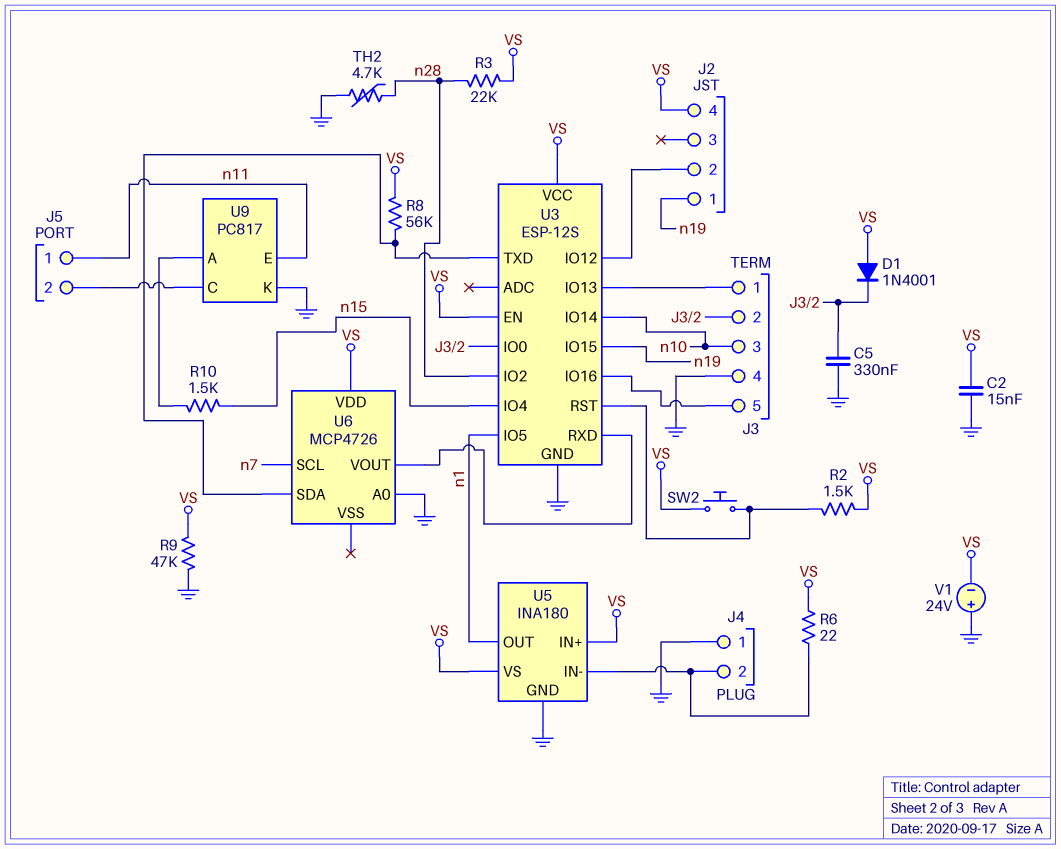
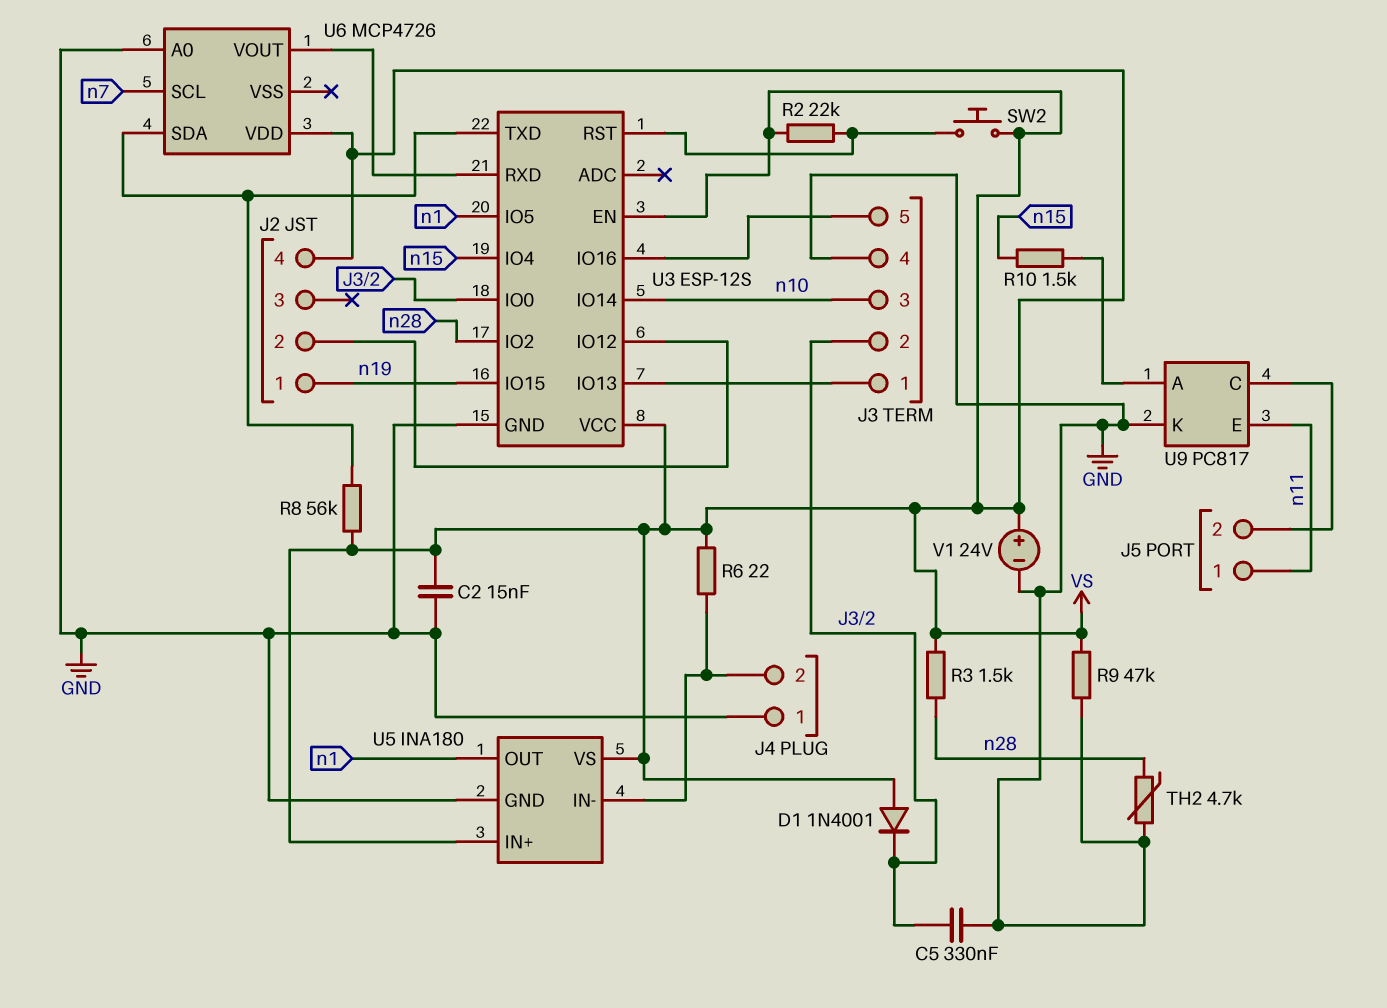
R2: 1.5k (U3/RST, VS) -> 22k (U3/RST, VS)
R3: 22k (VS, n28) -> 1.5k (VS, n28)
V1: 24V (plus GND, minus VS) -> 24V (plus VS, minus GND)

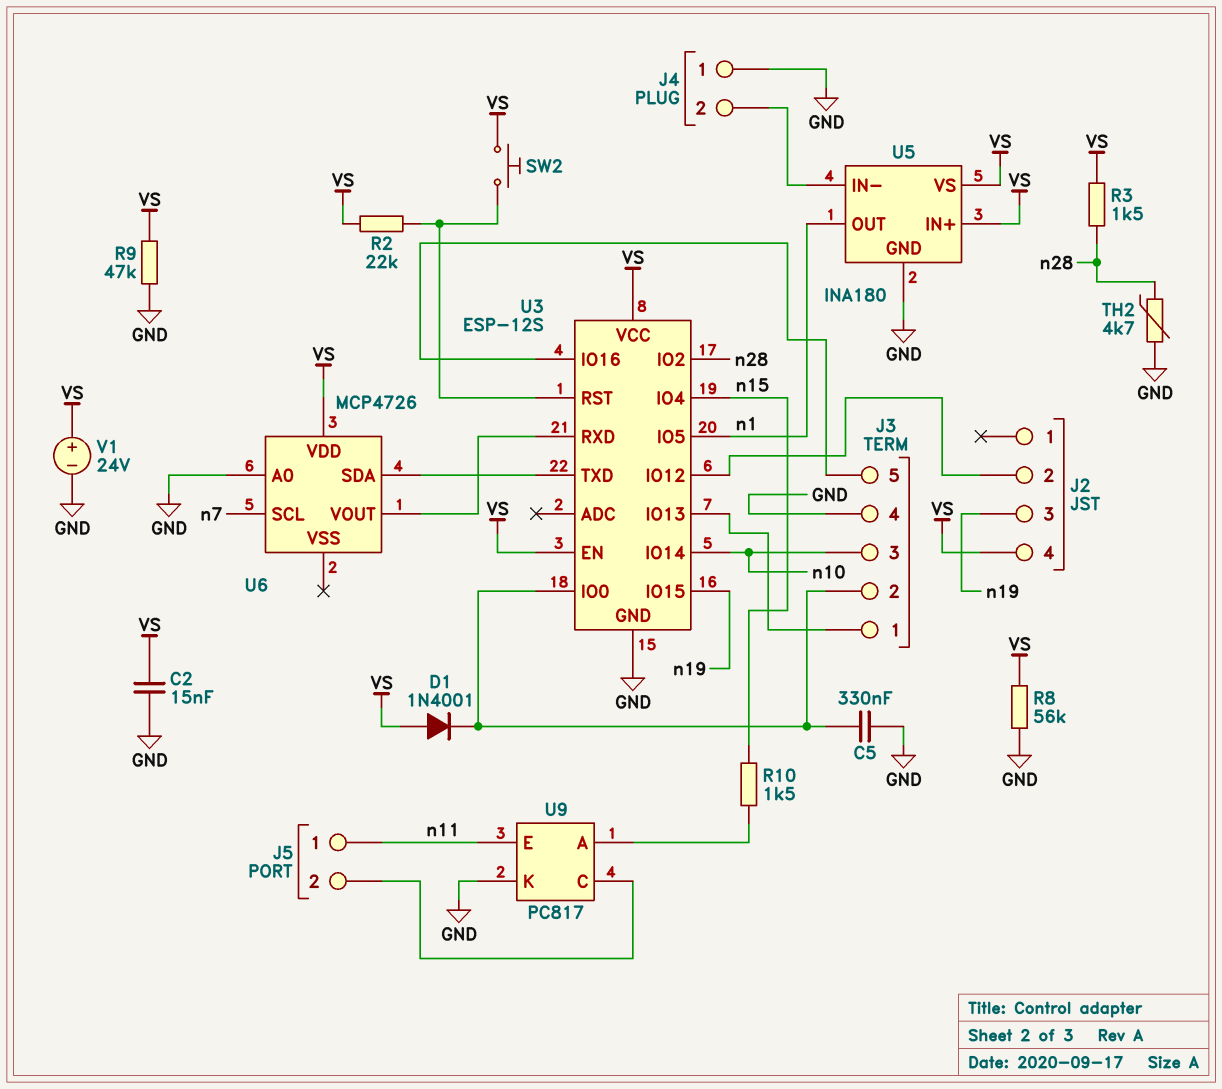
J2 pin 1: n19 -> none
J2 pin 3: none -> n19
R6: 22 (J4/2, VS) -> none
R8: 56k (U3/TXD, VS) -> 56k (GND, VS)

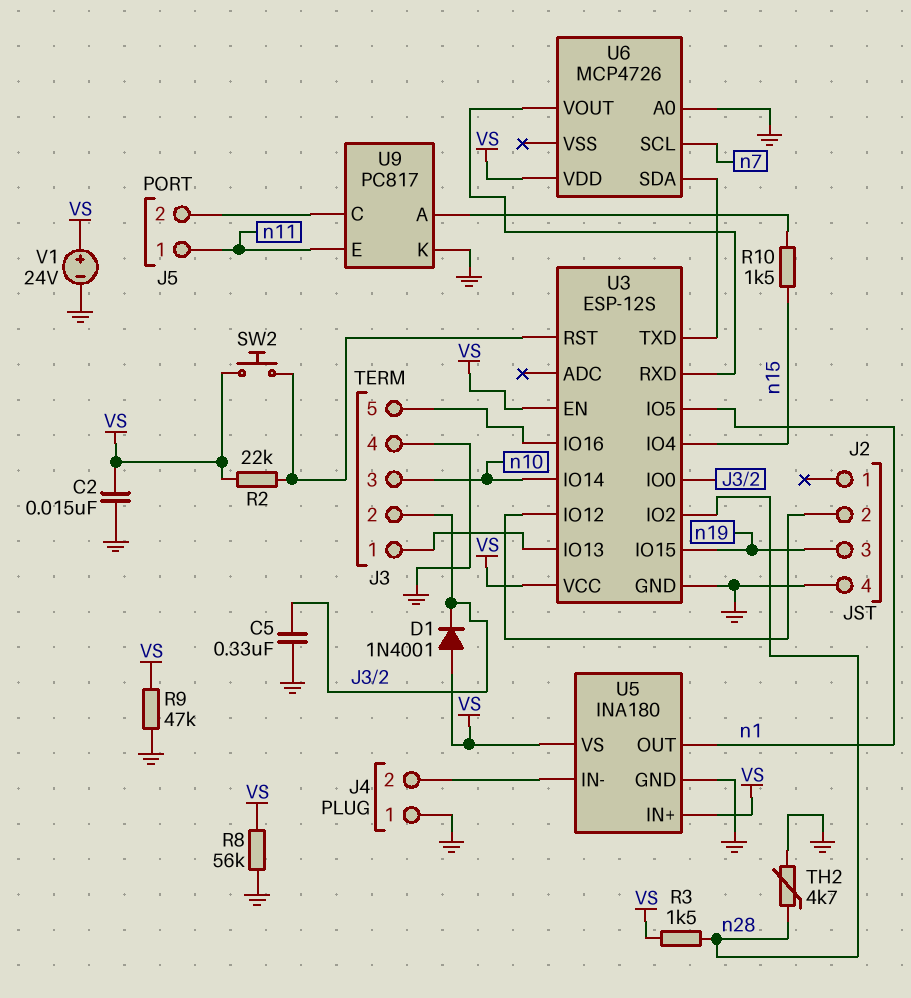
J2 pin 4: VS -> GND

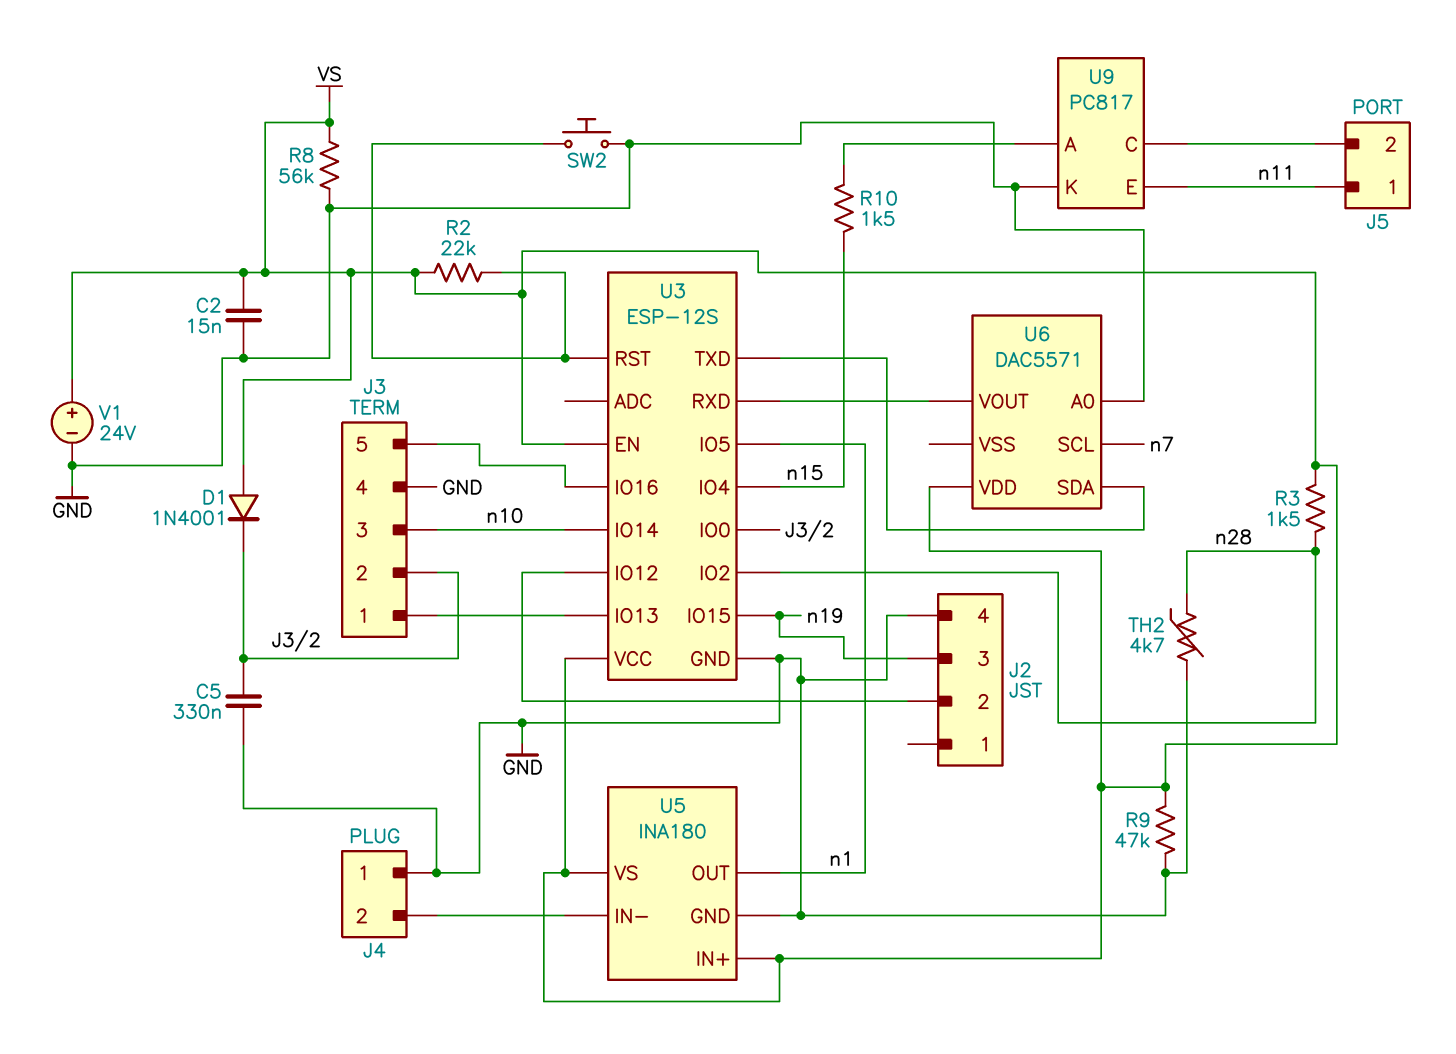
SW2: button (U3/RST, VS) -> button (GND, U3/RST)
U6: MCP4726 -> DAC5571

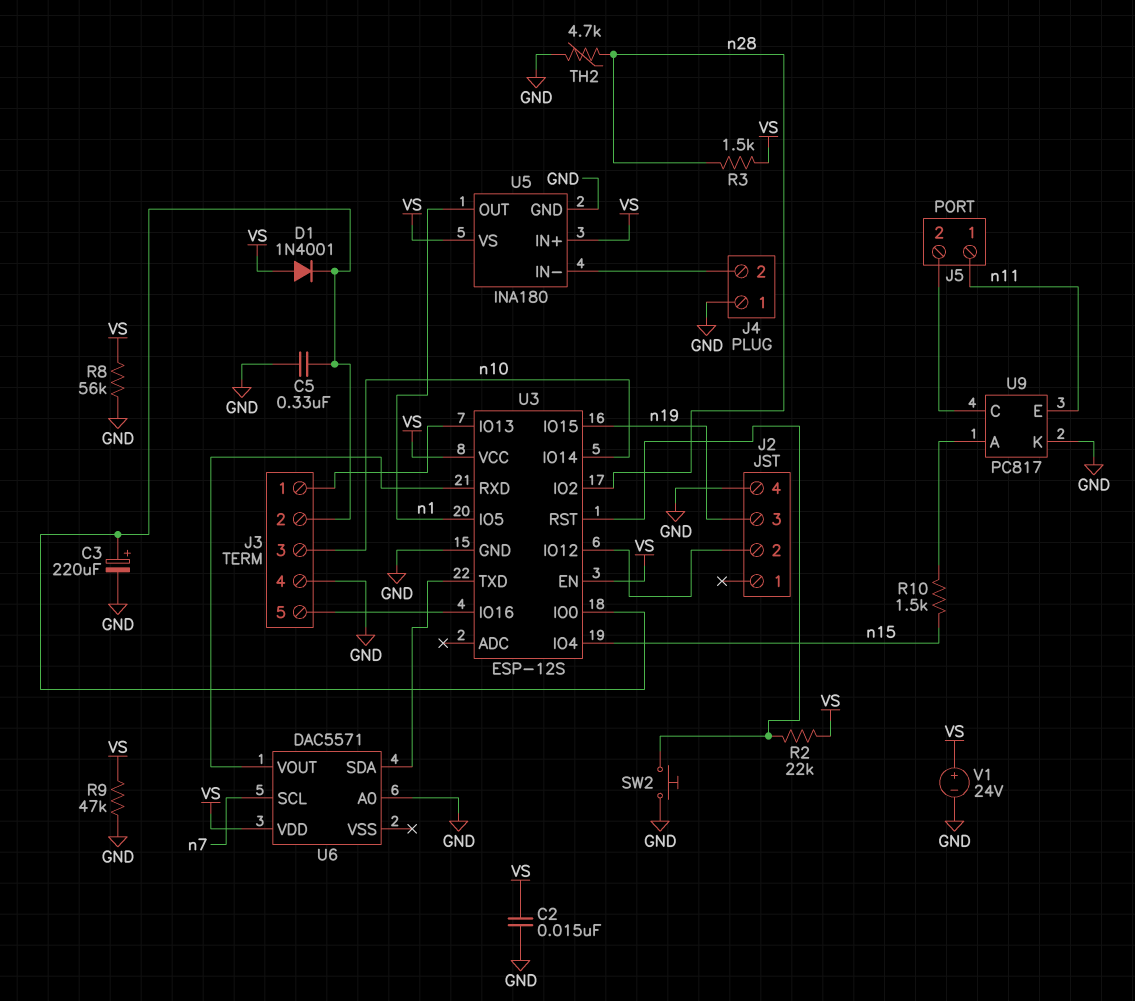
C3: none -> 220uF (plus J3/2, minus GND)

